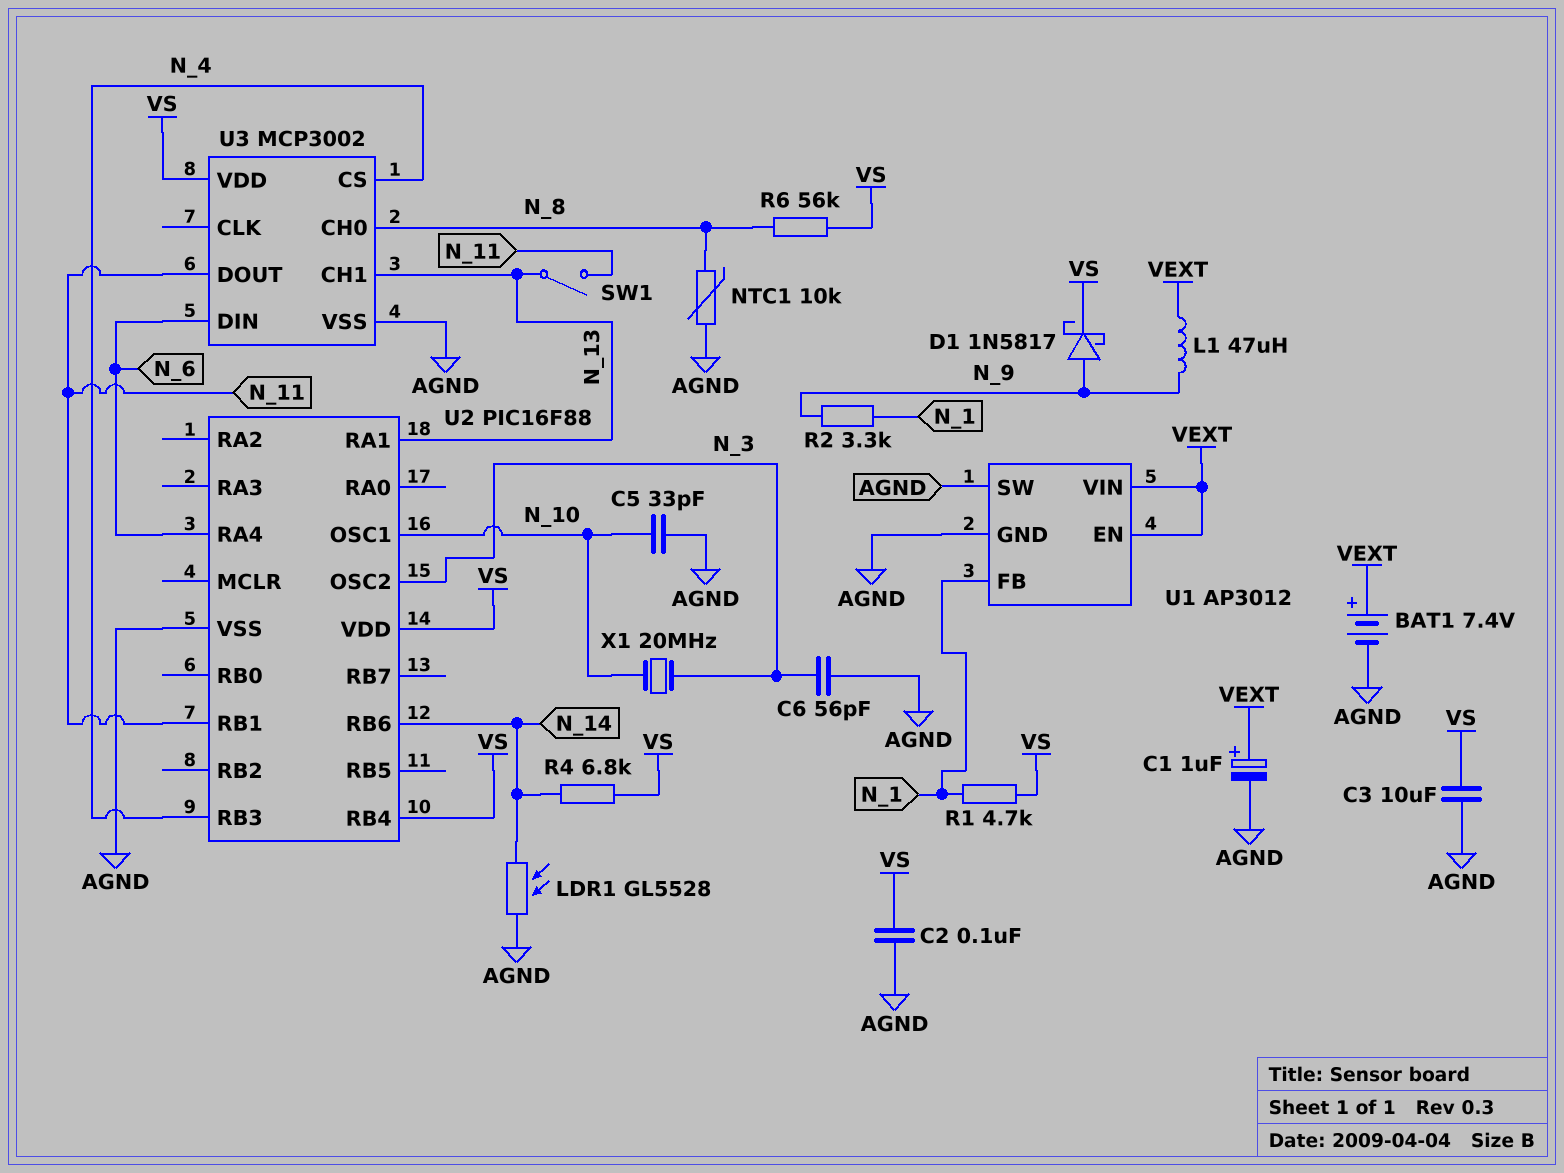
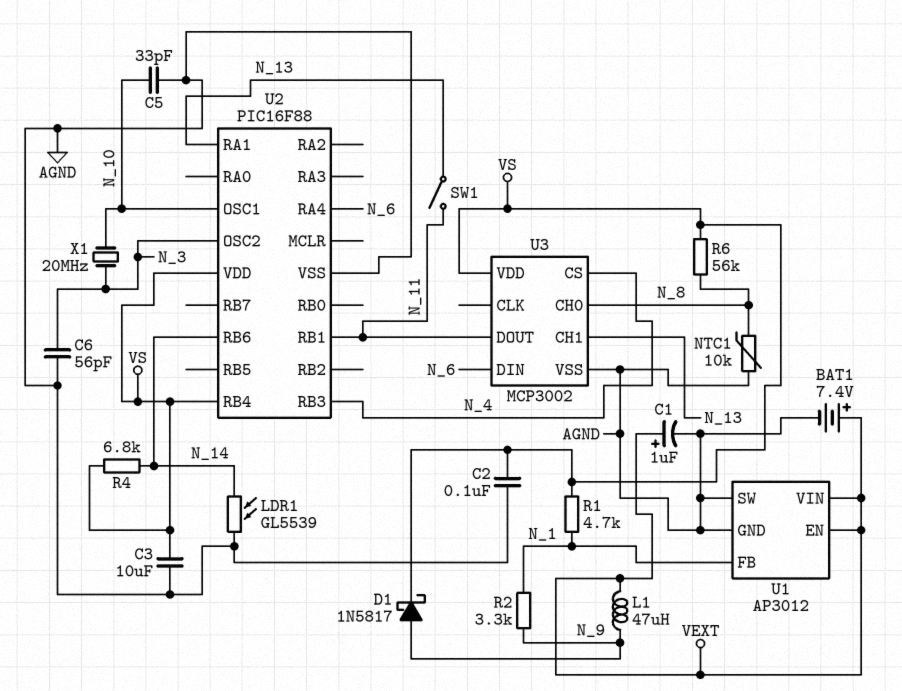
LDR1: GL5528 (AGND, N_14) -> GL5539 (AGND, N_14)

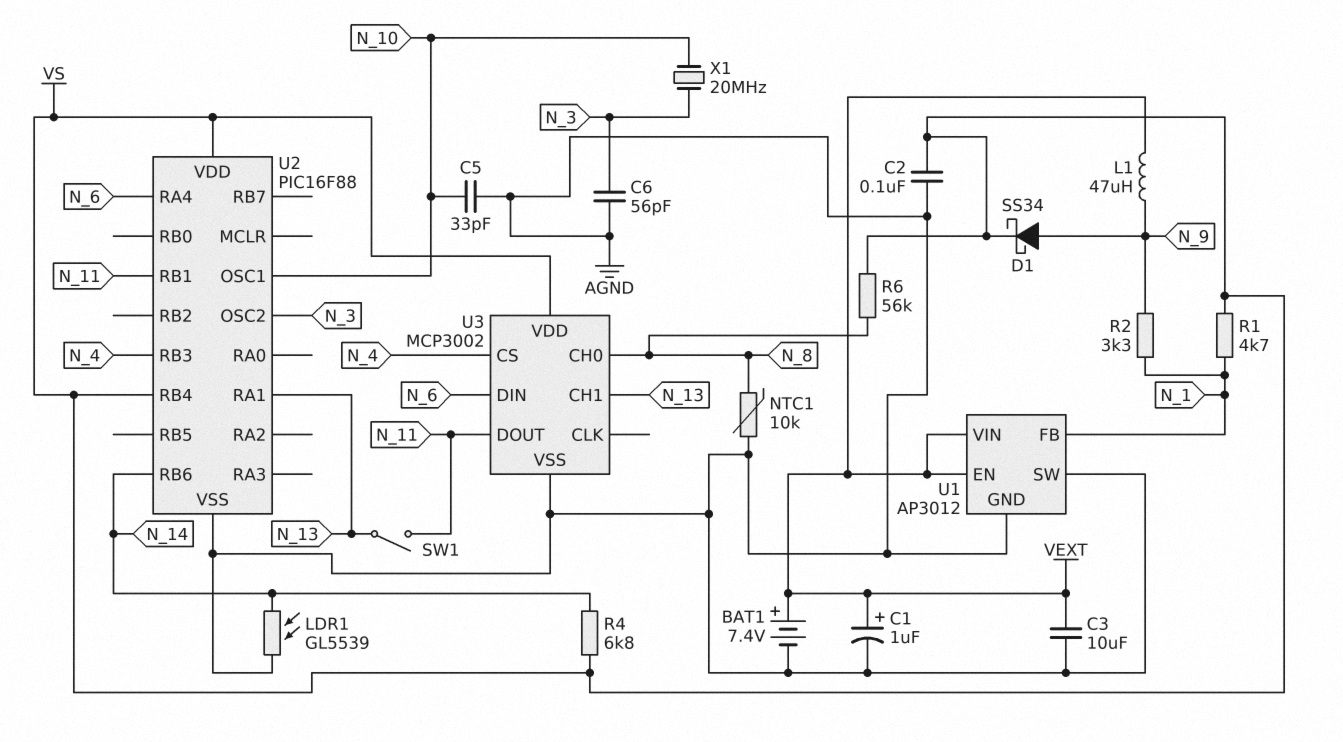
C3: 10uF (AGND, VS) -> 10uF (AGND, VEXT)
D1: schottky 1N5817 (A N_9, K VS) -> schottky SS34 (A N_9, K VS)

